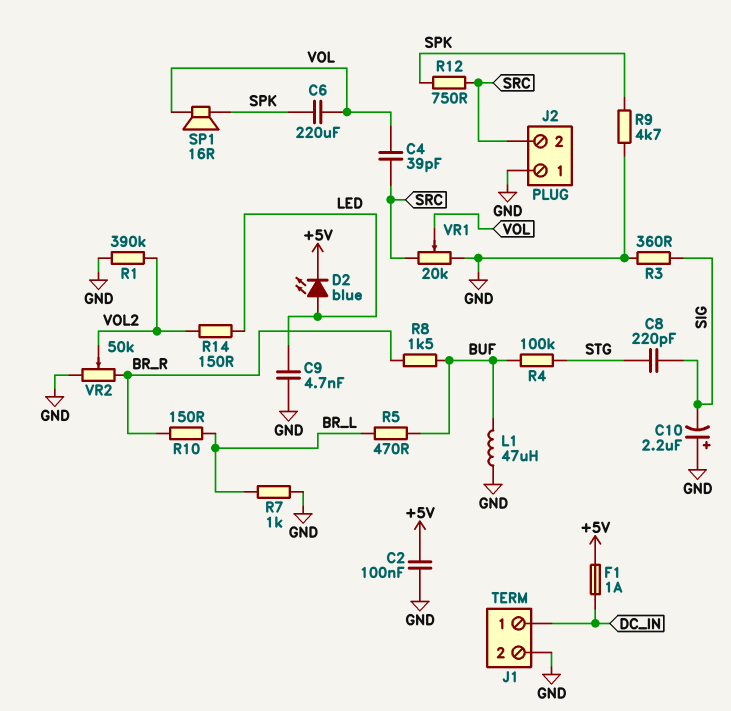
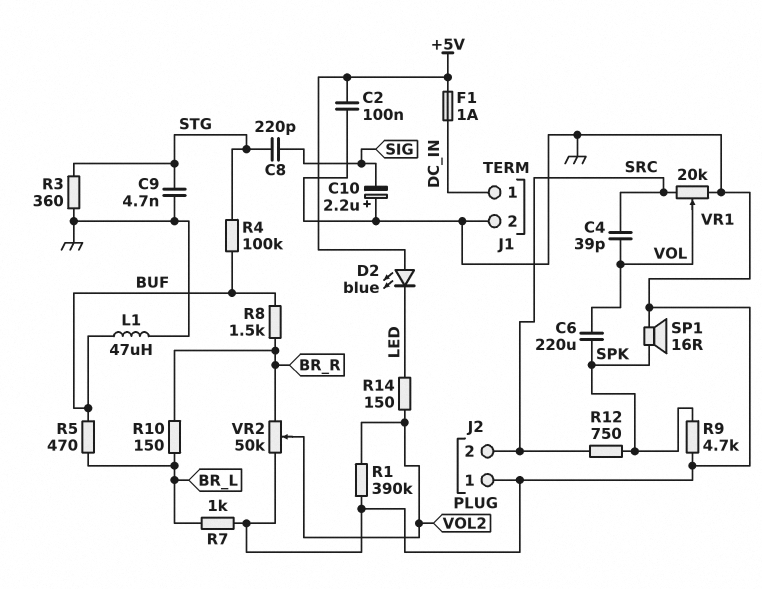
C9: 4.7nF (GND, LED) -> 4.7nF (GND, STG)
D2: LED blue (A LED, K +5V) -> LED blue (A +5V, K LED)
R3: 360 (GND, SIG) -> 360 (GND, STG)
SP1: speaker 16R (SPK, VOL) -> speaker 16R (GND, SPK)

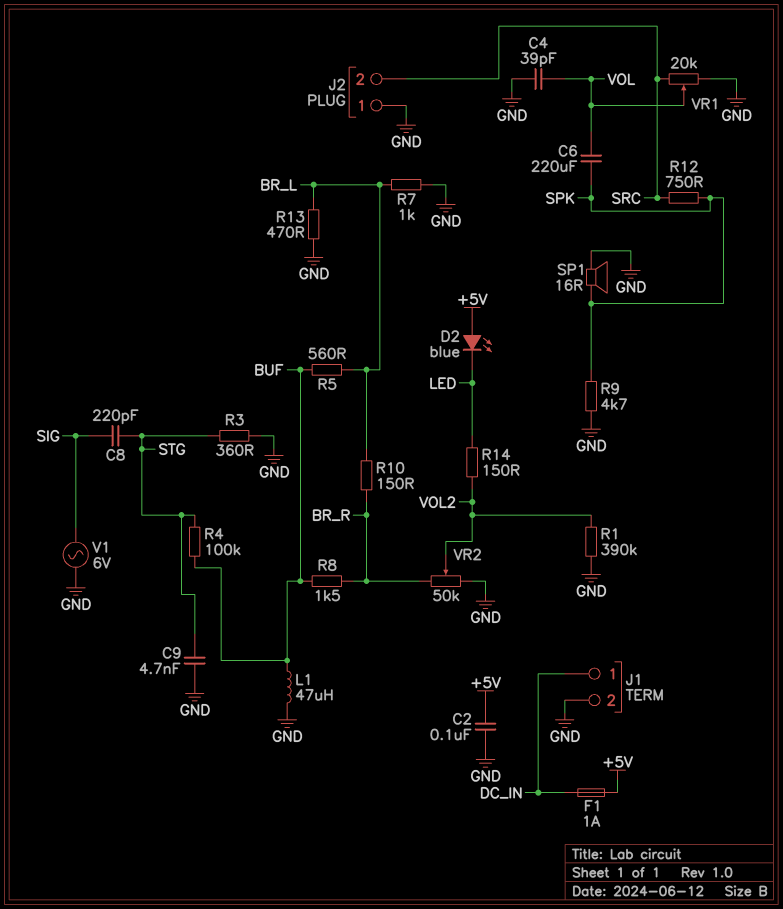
C4: 39pF (SRC, VOL) -> 39pF (GND, VOL)
C10: 2.2uF (plus GND, minus SIG) -> none
R5: 470 (BR_L, BUF) -> 560 (BR_L, BUF)
R13: none -> 470 (BR_L, GND)
V1: none -> AC 6V (GND, SIG)

